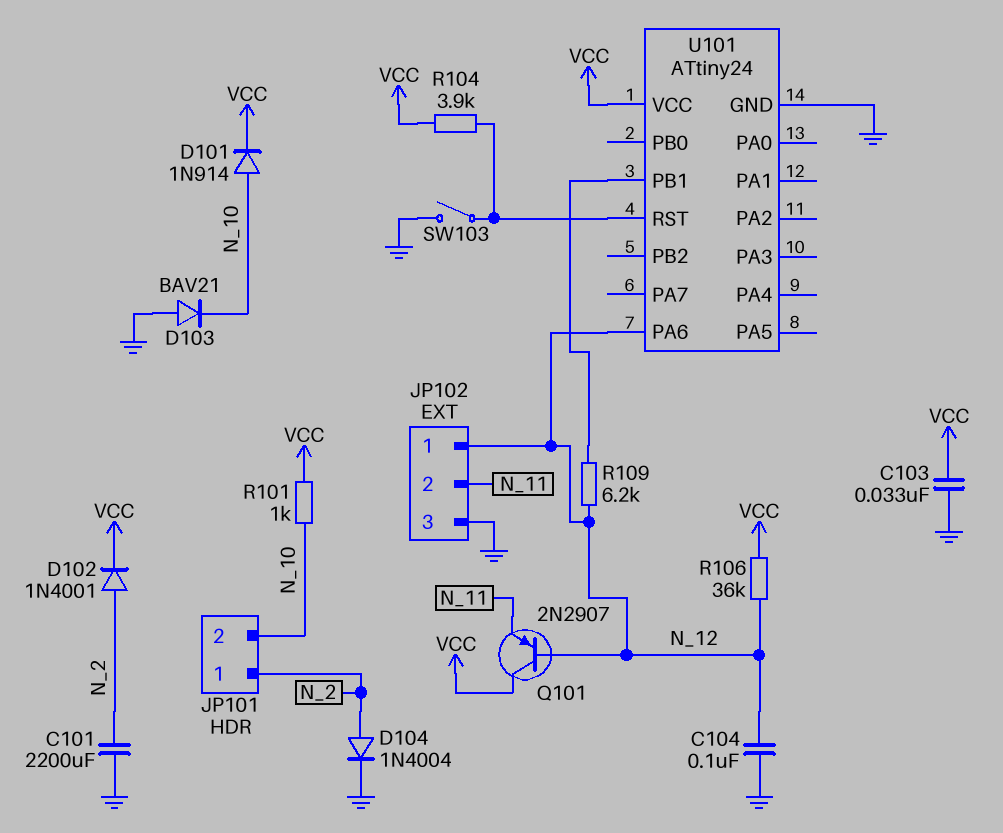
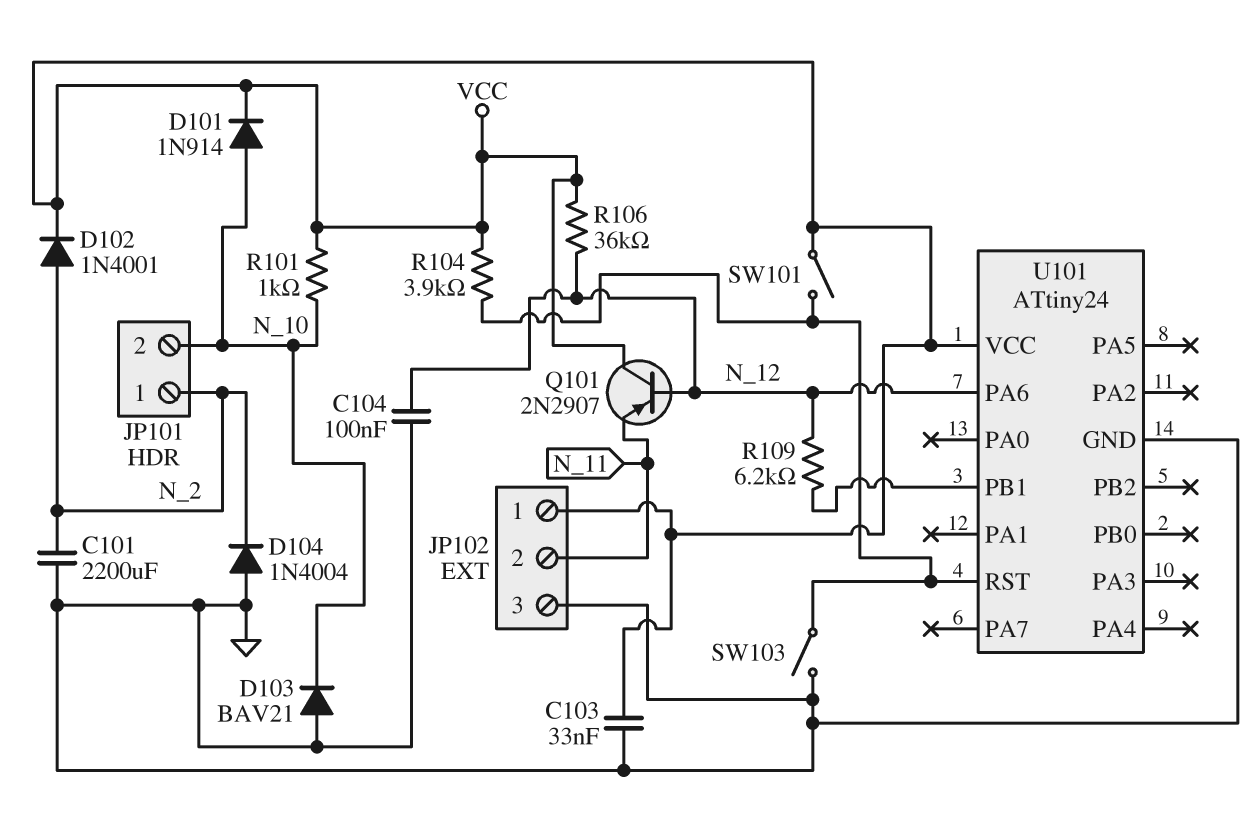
D104: diode 1N4004 (A N_2, K GND) -> diode 1N4004 (A GND, K N_2)
JP102 pin 1: N_12 -> VCC
SW101: none -> switch (U101/RST, VCC)

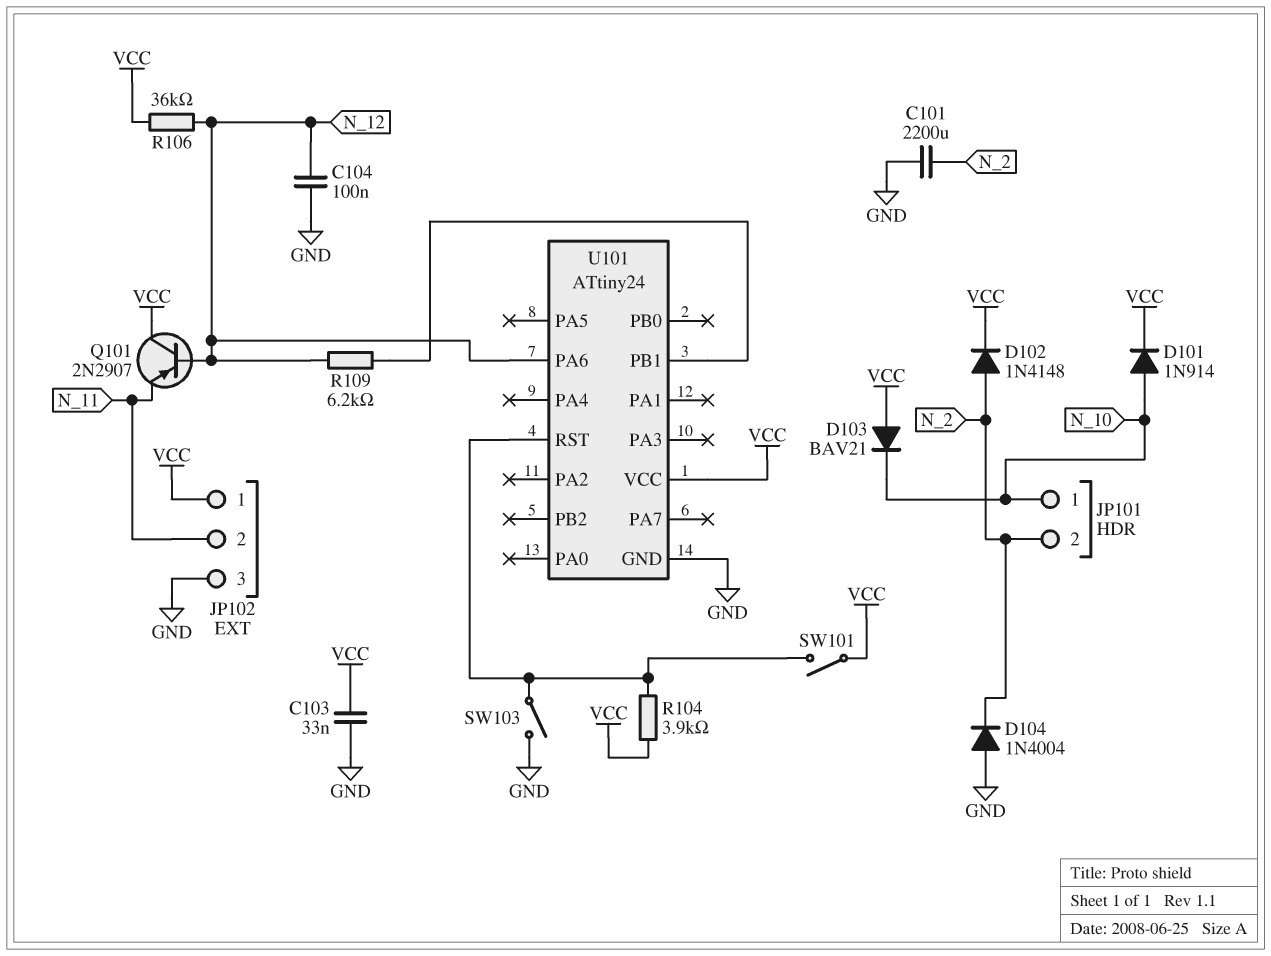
D102: diode 1N4001 (A N_2, K VCC) -> diode 1N4148 (A N_2, K VCC)
D103: diode BAV21 (A GND, K N_10) -> diode BAV21 (A VCC, K N_10)
JP101 pin 1: N_2 -> N_10
JP101 pin 2: N_10 -> N_2
R101: 1k (N_10, VCC) -> none

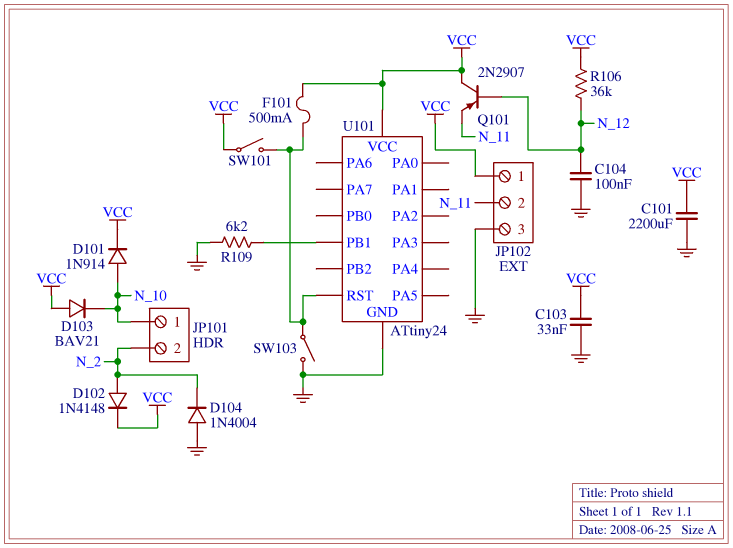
C101: 2200uF (GND, N_2) -> 2200uF (GND, VCC)
F101: none -> 500mA (U101/RST, VCC)
R104: 3.9k (U101/RST, VCC) -> none
R109: 6.2k (N_12, U101/PB1) -> 6.2k (GND, U101/PB1)
U101 pin PA6: N_12 -> none

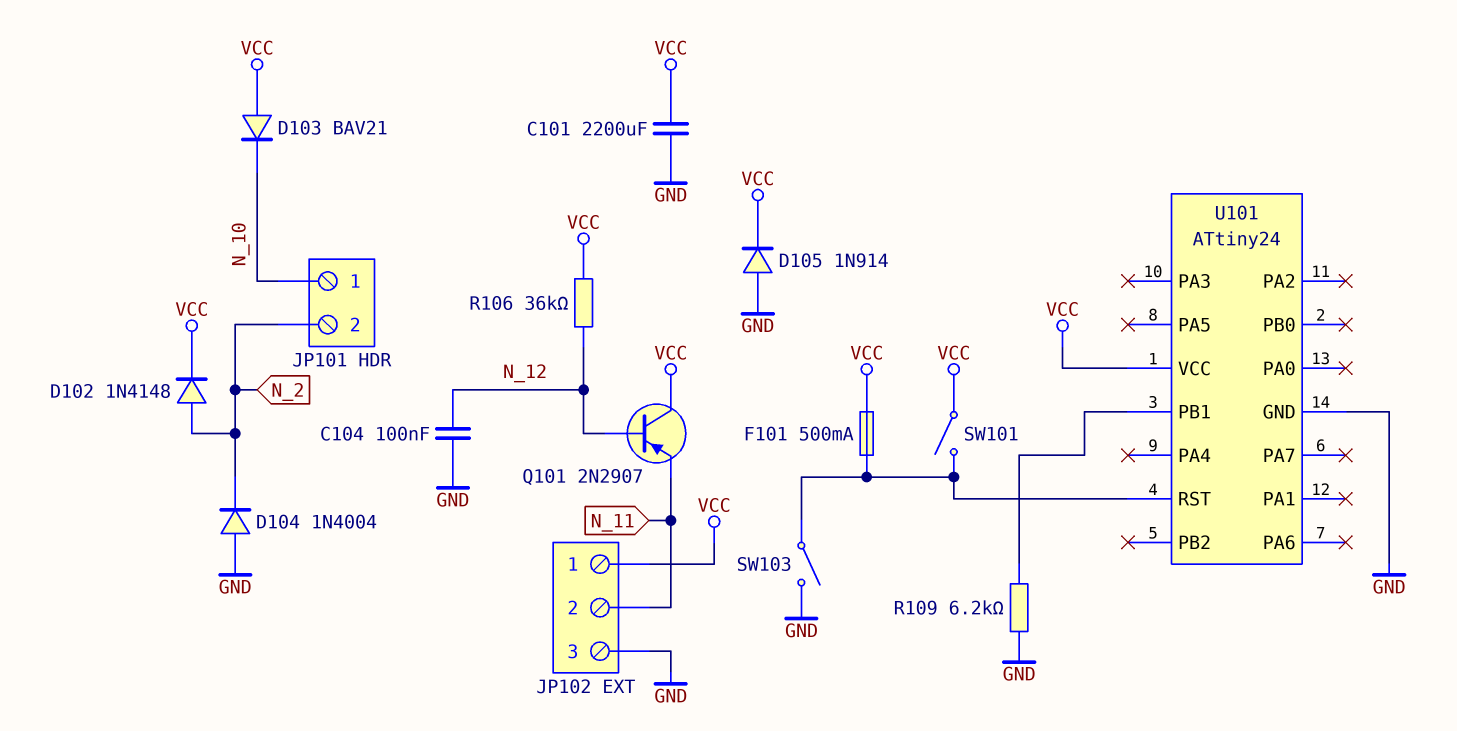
C103: 33nF (GND, VCC) -> none
D101: diode 1N914 (A N_10, K VCC) -> none
D105: none -> diode 1N914 (A GND, K VCC)

